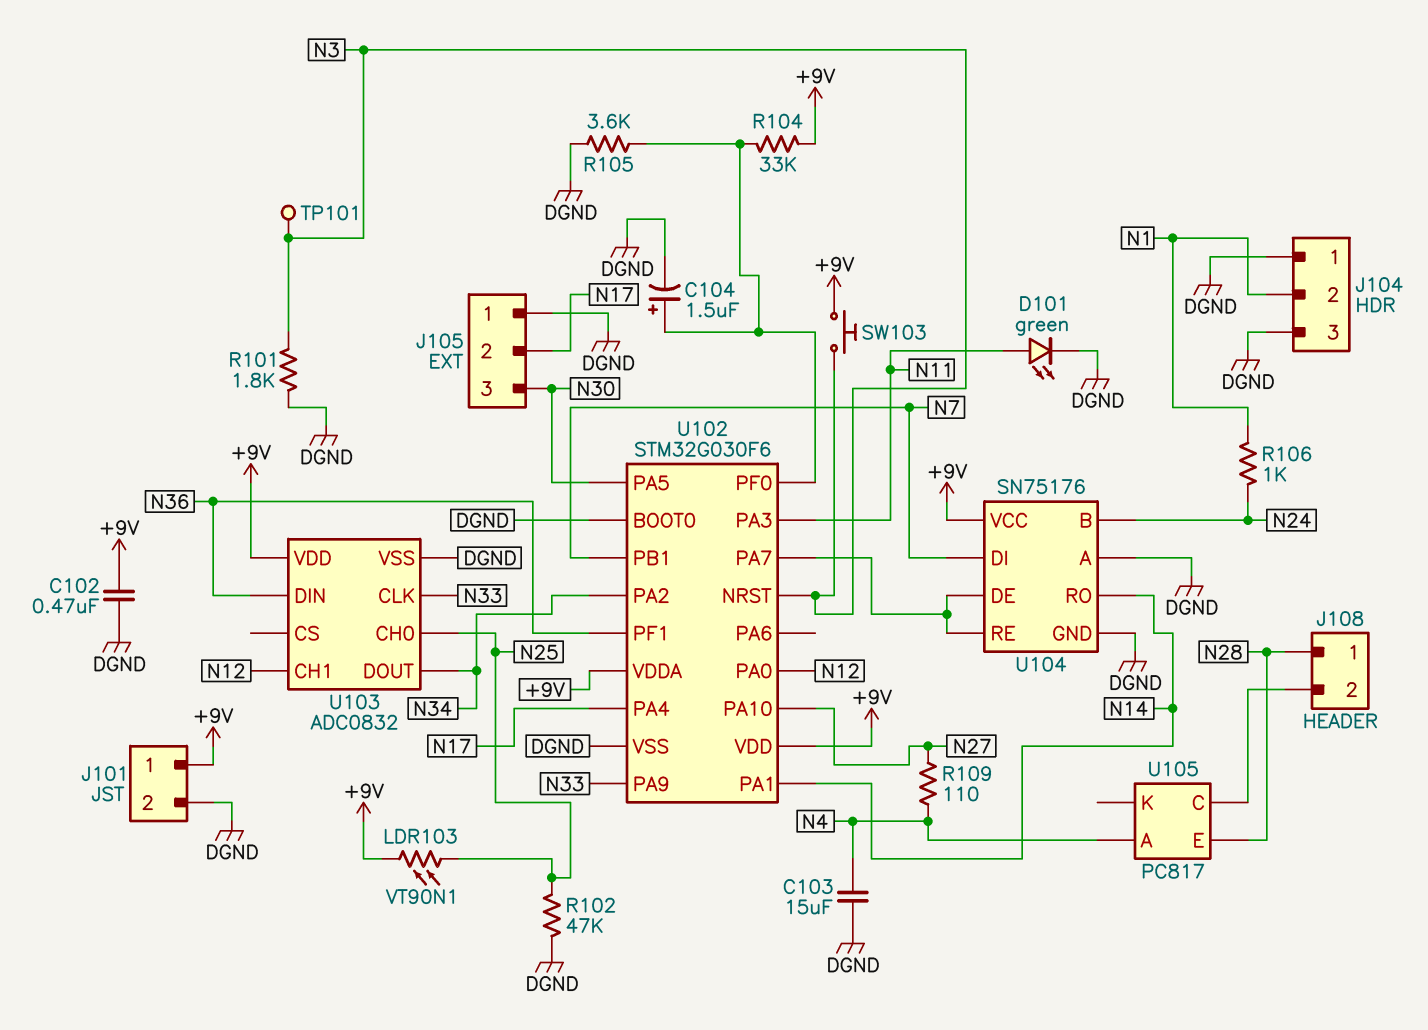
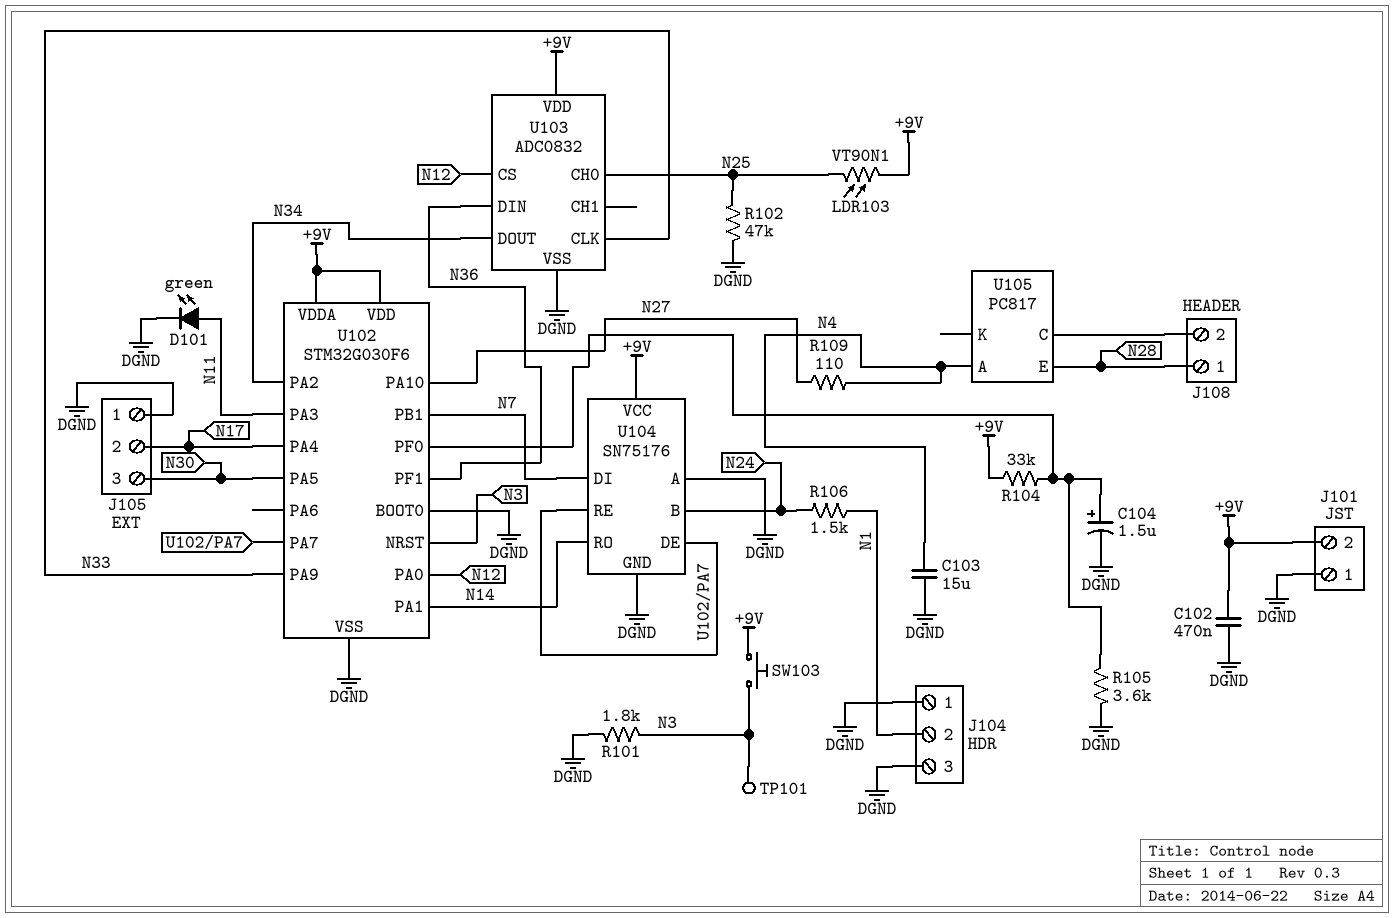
J101 pin 1: +9V -> DGND
J101 pin 2: DGND -> +9V
R106: 1k (N1, N24) -> 1.5k (N1, N24)
U103 pin CH1: N12 -> none
U103 pin CS: none -> N12

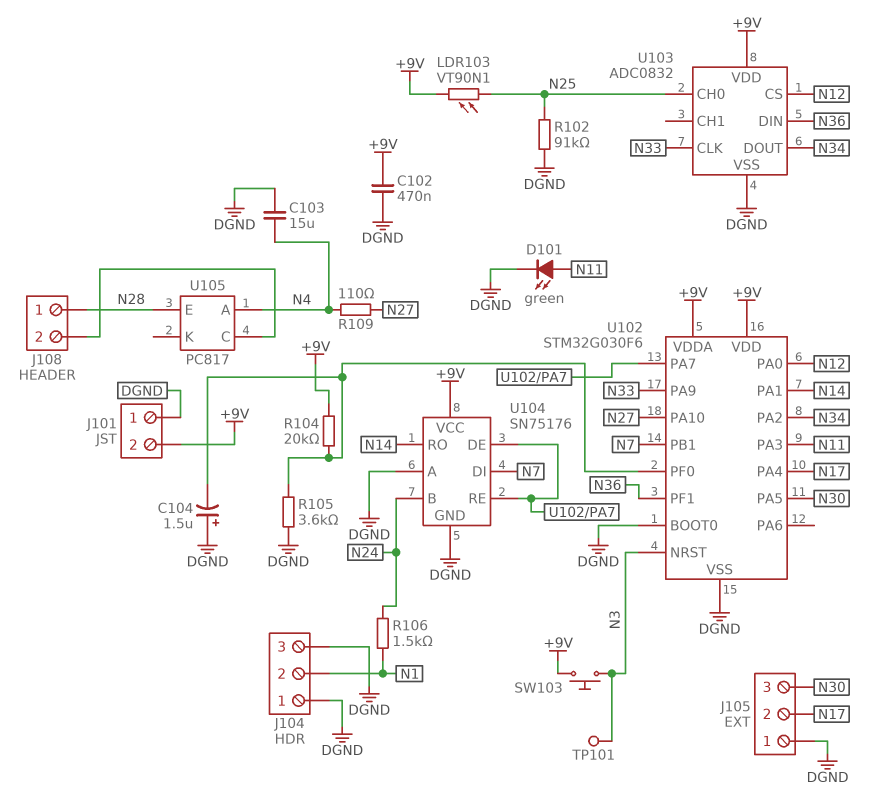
C104: 1.5uF (plus U102/PF0, minus DGND) -> 1.5uF (plus DGND, minus U102/PF0)
R101: 1.8k (DGND, N3) -> none
R102: 47k (DGND, N25) -> 91k (DGND, N25)
R104: 33k (+9V, U102/PF0) -> 20k (+9V, U102/PF0)

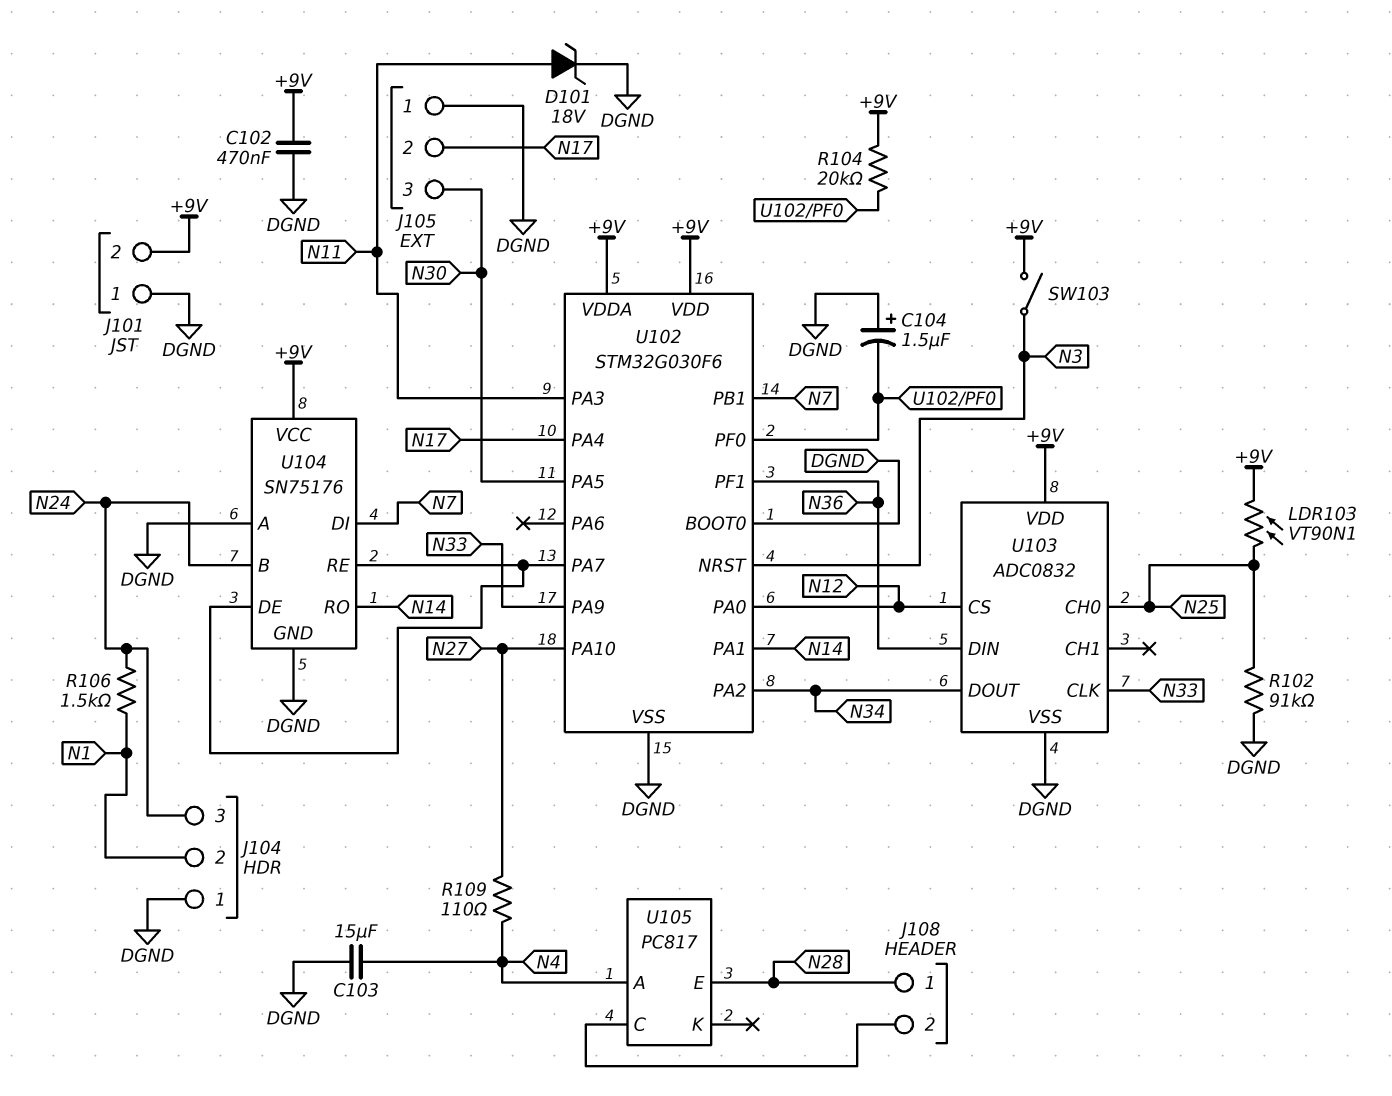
D101: LED green (A N11, K DGND) -> zener 18V (A N11, K DGND)
J104 pin 3: DGND -> N24
R105: 3.6k (DGND, U102/PF0) -> none
SW103: button (+9V, N3) -> switch (+9V, N3)
TP101: test point (N3) -> none

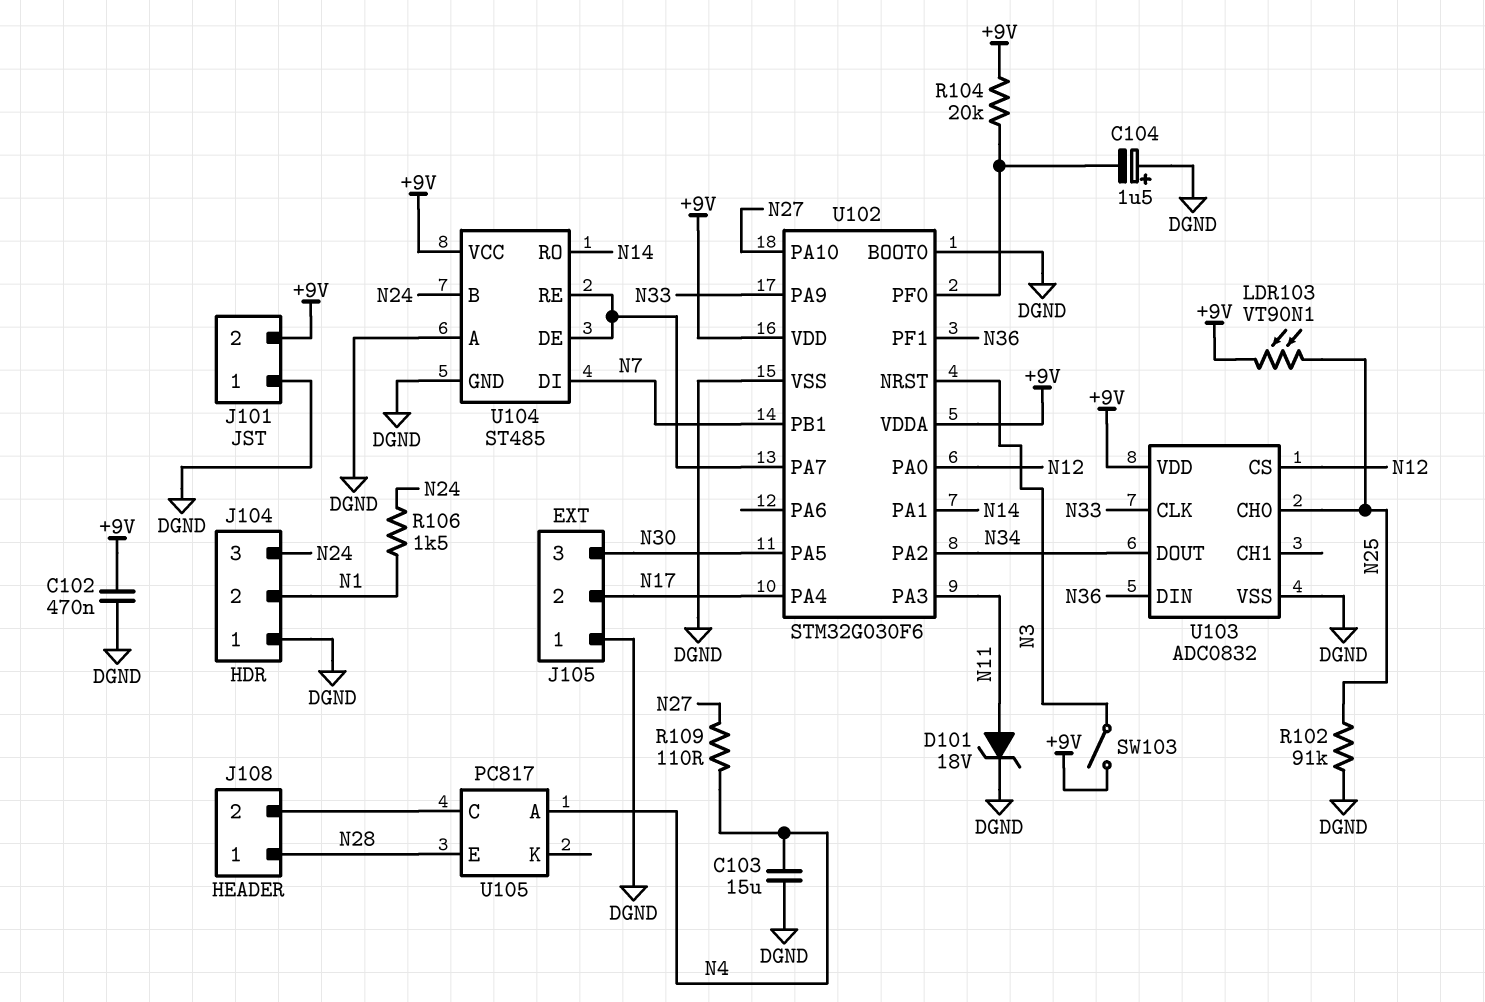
U104: SN75176 -> ST485

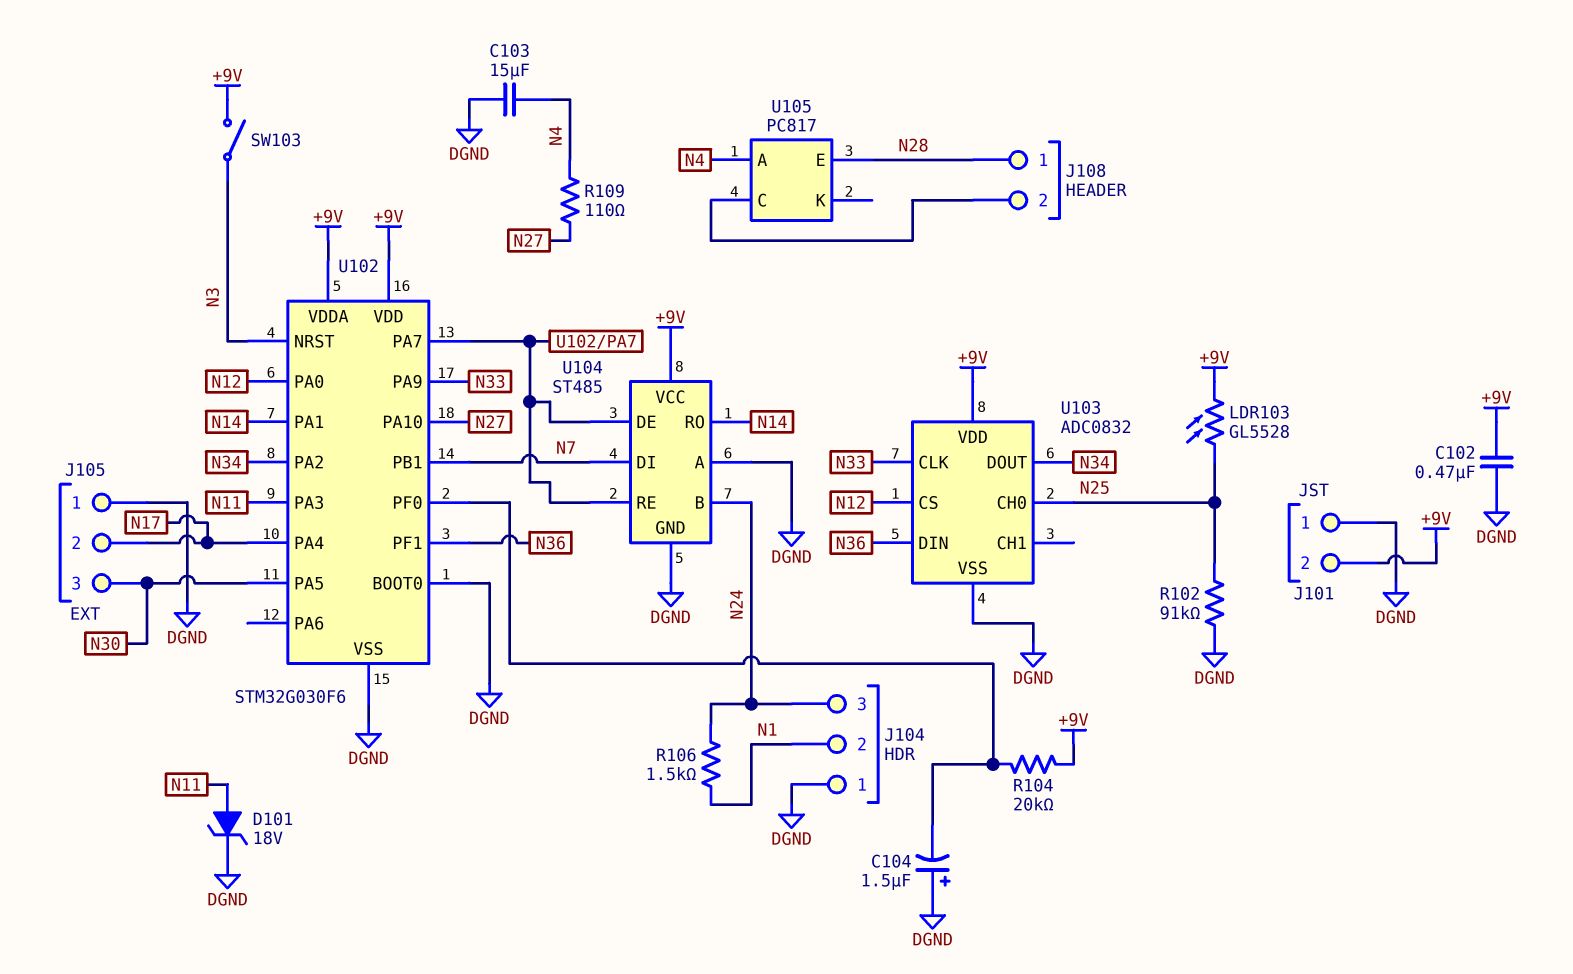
LDR103: VT90N1 (+9V, N25) -> GL5528 (+9V, N25)

